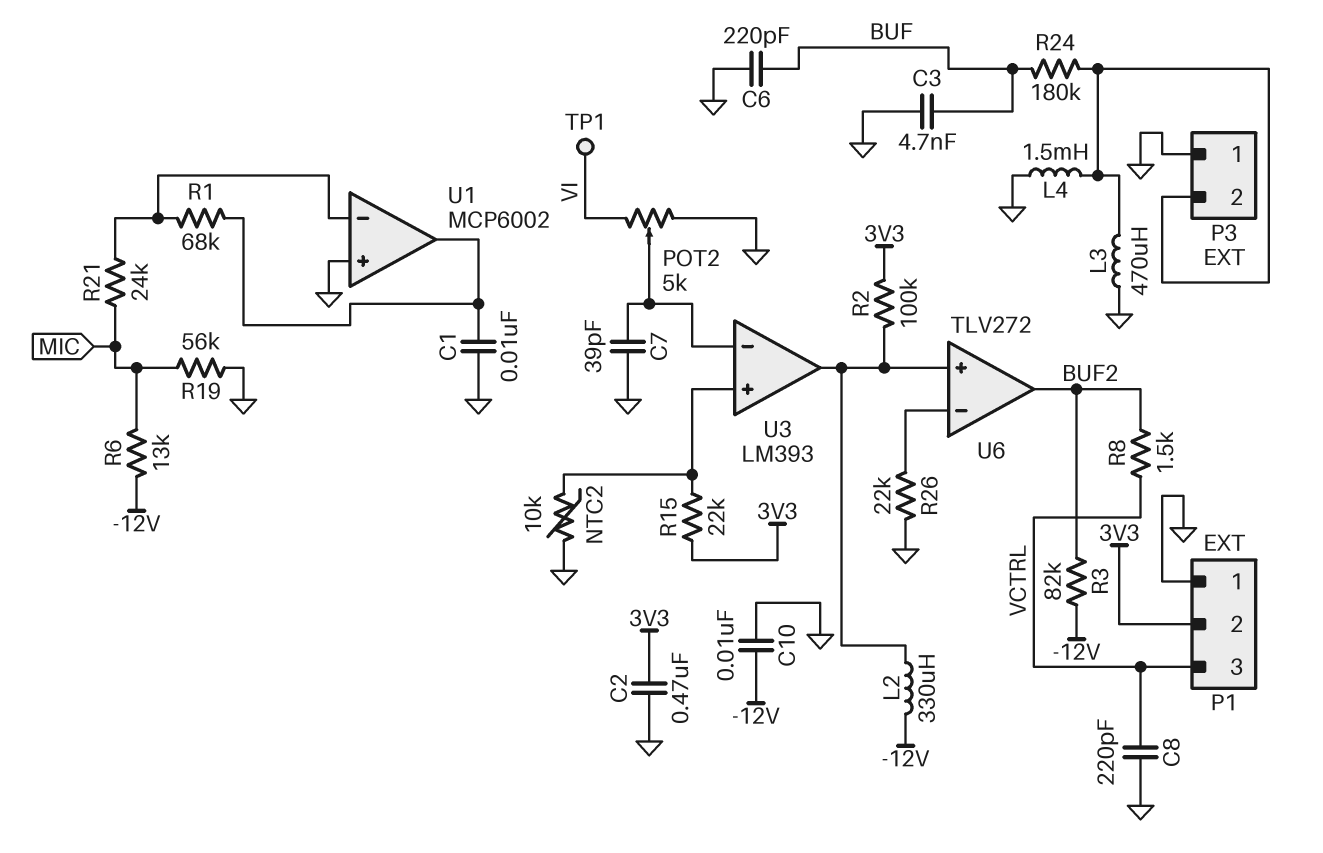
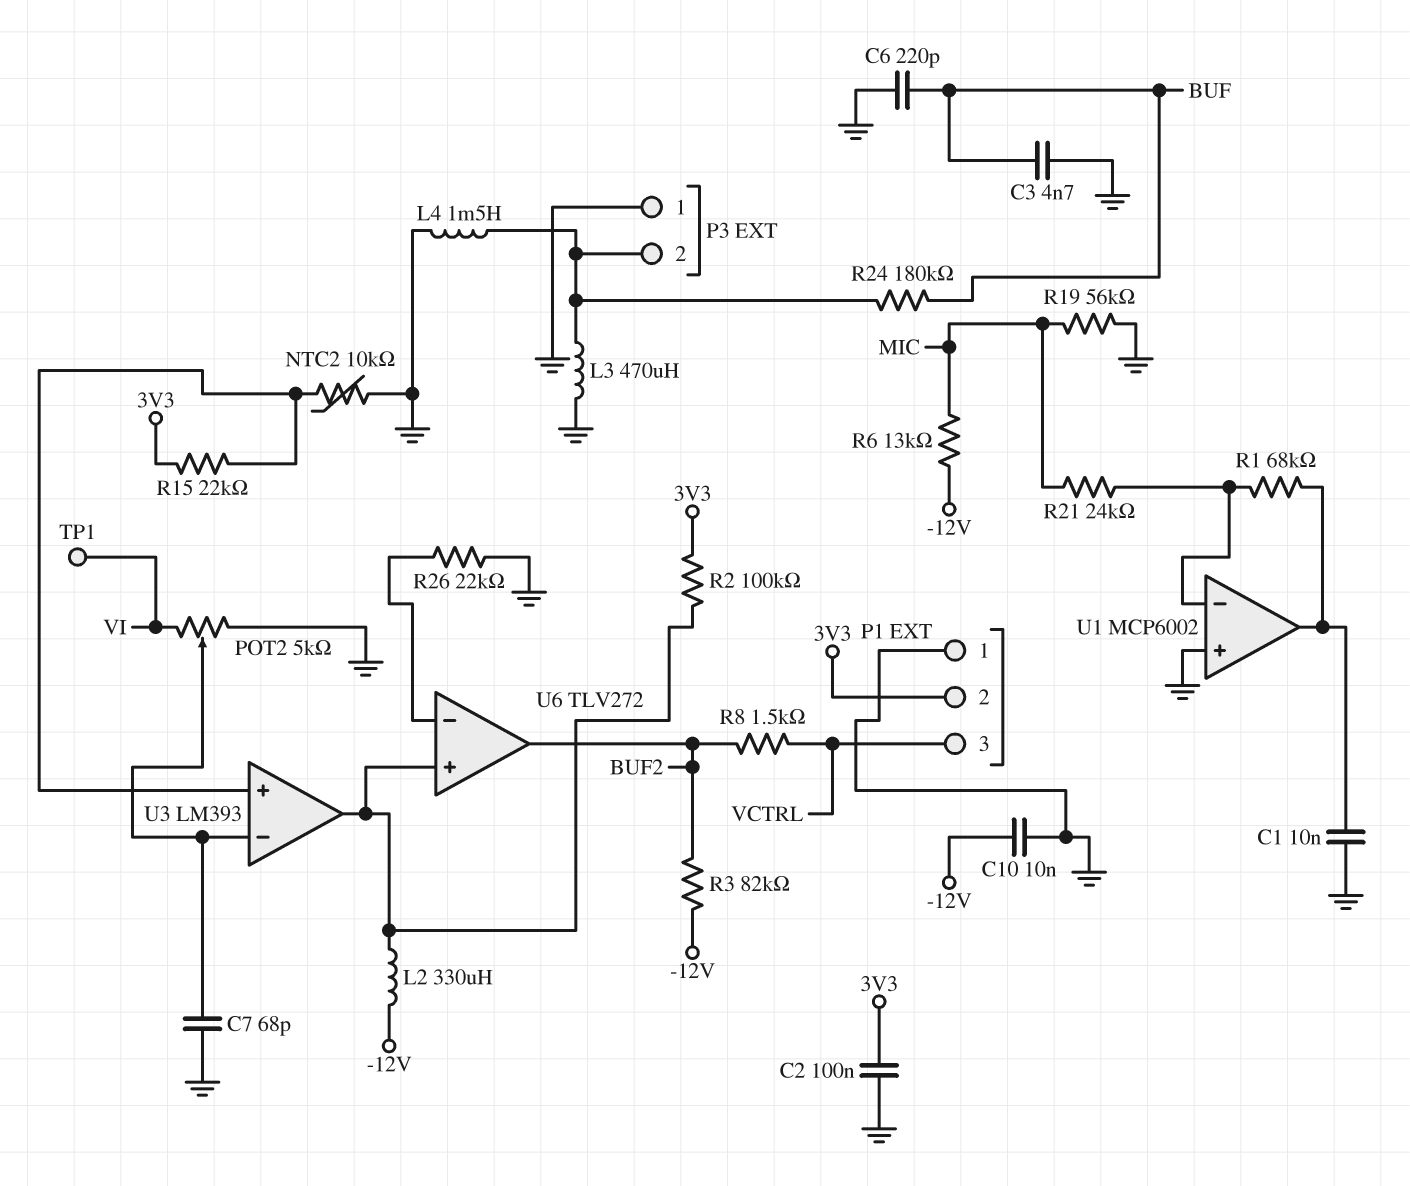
C2: 470nF (3V3, GND) -> 100nF (3V3, GND)
C7: 39pF (GND, U3/in-) -> 68pF (GND, U3/in-)
C8: 220pF (GND, VCTRL) -> none

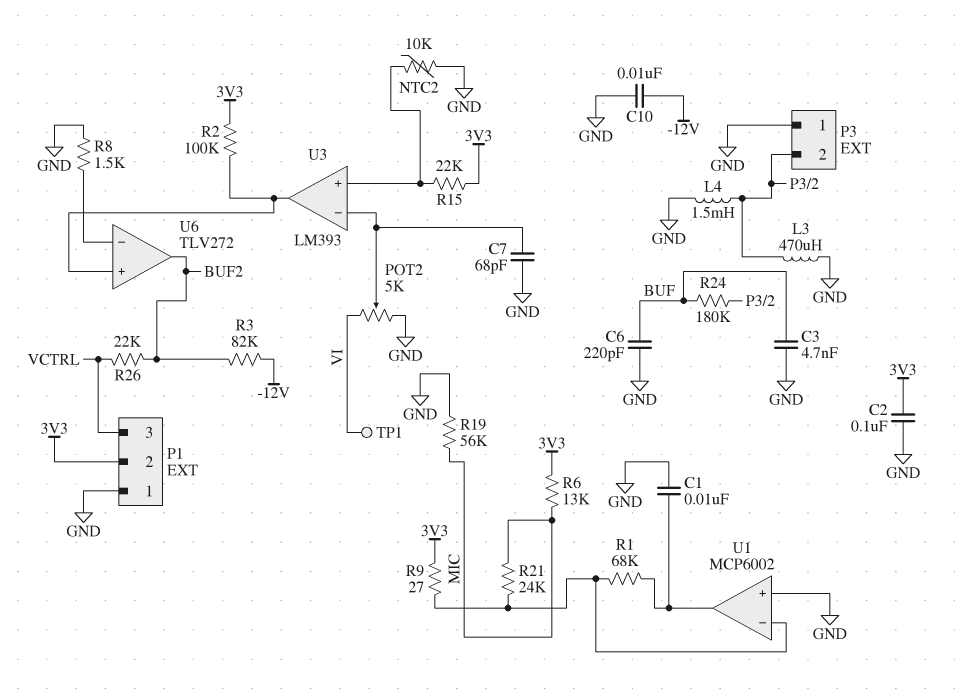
L2: 330uH (-12V, U3/out) -> none
R6: 13k (-12V, MIC) -> 13k (3V3, MIC)
R8: 1.5k (BUF2, VCTRL) -> 1.5k (GND, U6/in-)
R9: none -> 27 (3V3, U1/in-)
R26: 22k (GND, U6/in-) -> 22k (BUF2, VCTRL)

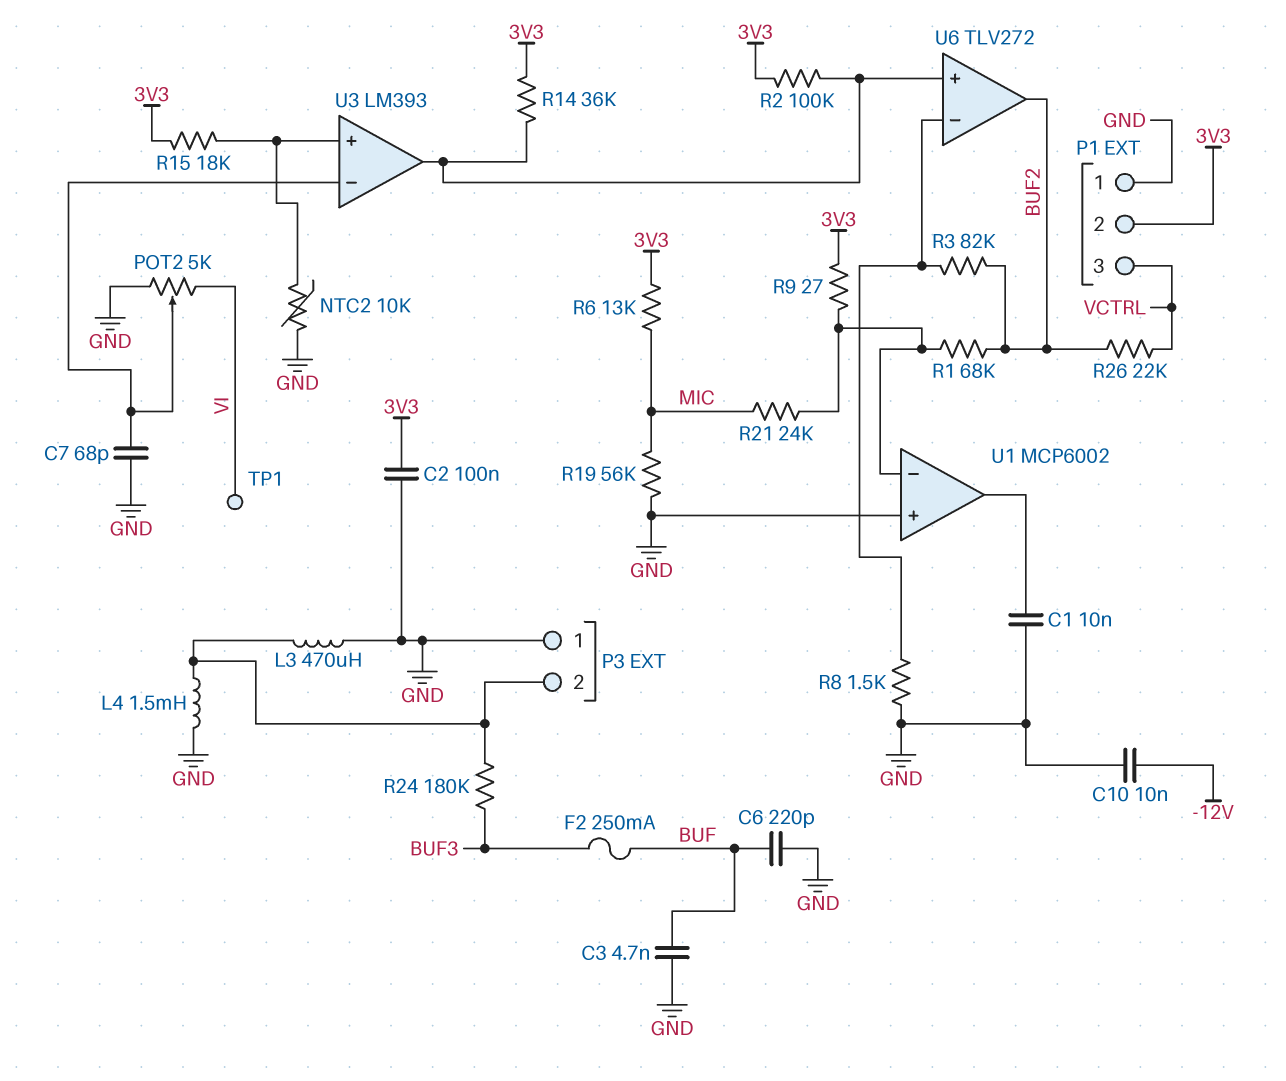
F2: none -> 250mA (BUF, BUF3)
R1: 68k (U1/in-, U1/out) -> 68k (BUF2, U1/in-)
R3: 82k (-12V, BUF2) -> 82k (BUF2, U6/in-)
R14: none -> 36k (3V3, U3/out)
R15: 22k (3V3, U3/in+) -> 18k (3V3, U3/in+)
R24: 180k (BUF, P3/2) -> 180k (BUF3, P3/2)

